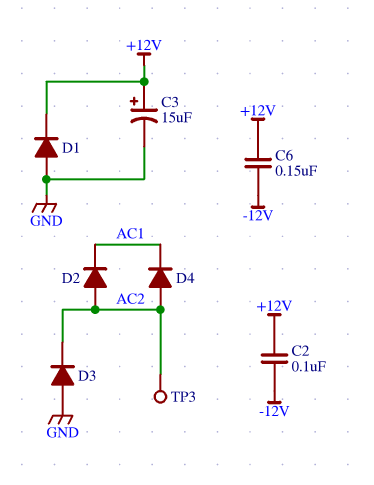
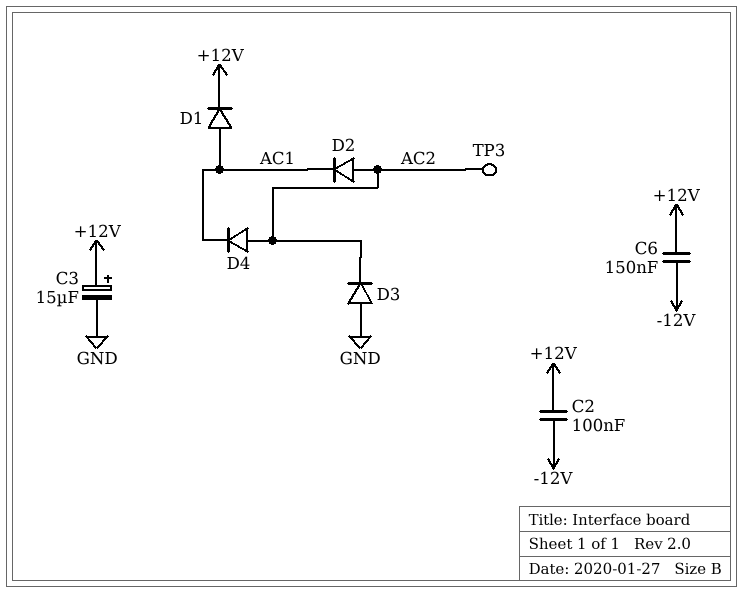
D1: diode (A GND, K +12V) -> diode (A AC1, K +12V)

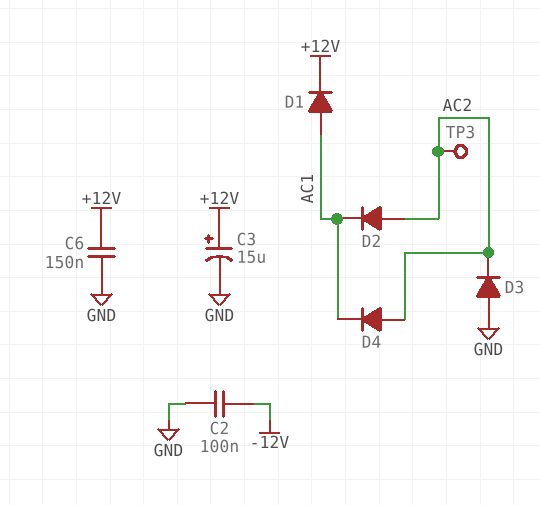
C2: 100nF (+12V, -12V) -> 100nF (-12V, GND)
C6: 150nF (+12V, -12V) -> 150nF (+12V, GND)

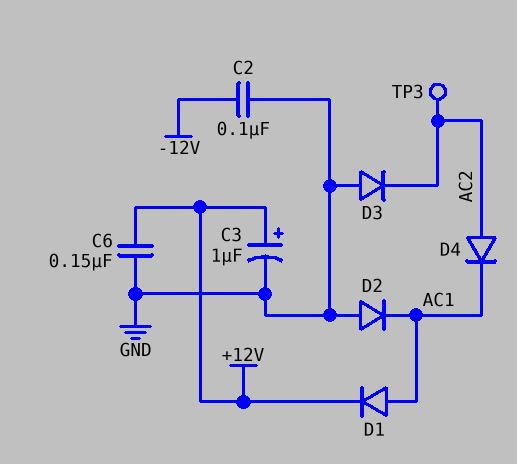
C3: 15uF (plus +12V, minus GND) -> 1uF (plus +12V, minus GND)
D2: diode (A AC2, K AC1) -> diode (A GND, K AC1)

